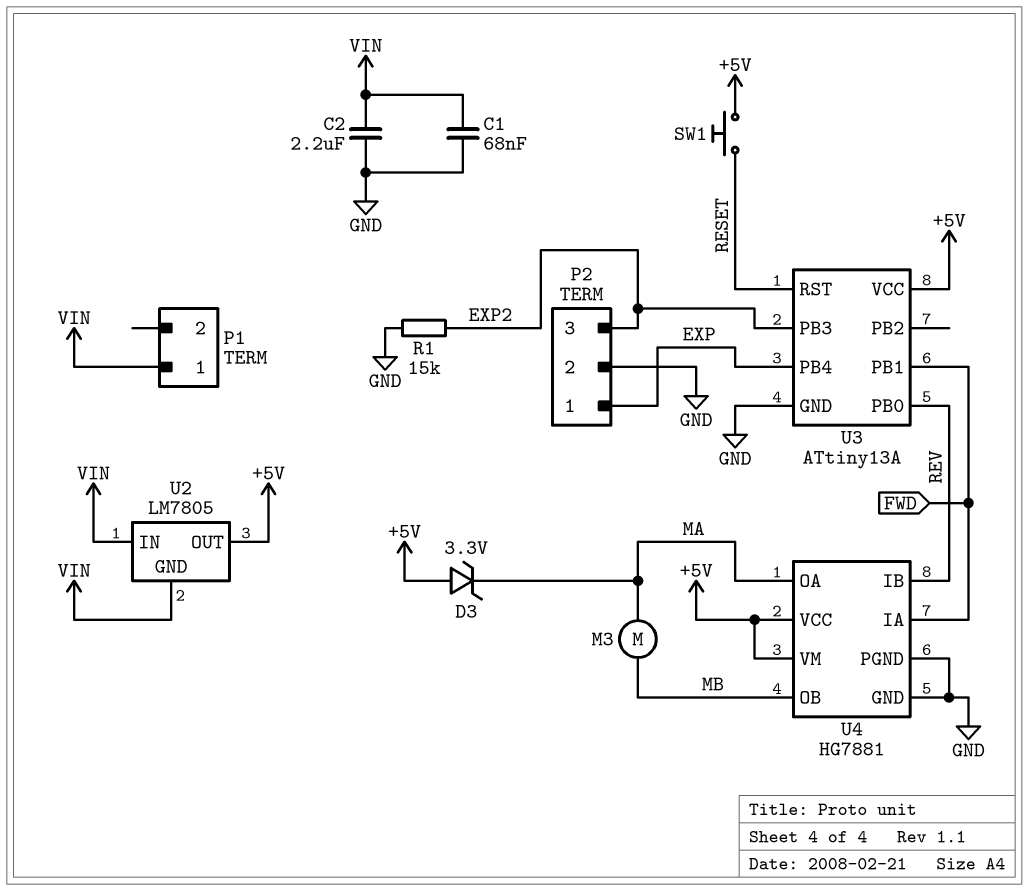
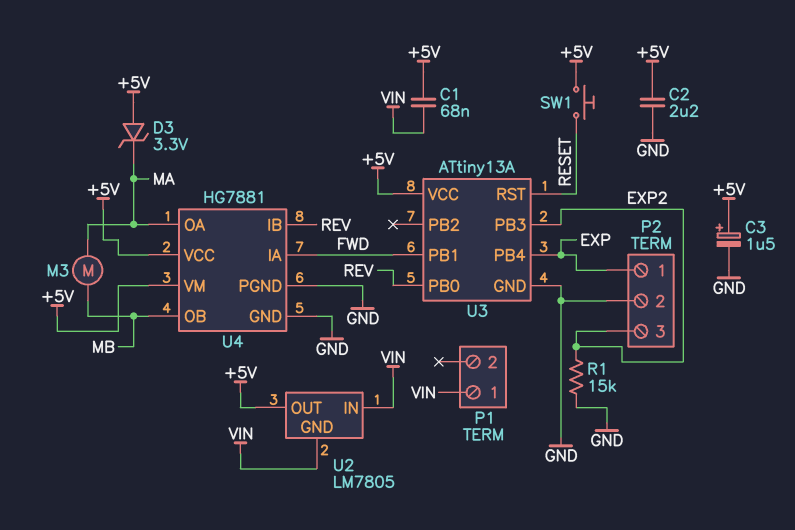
C1: 68nF (GND, VIN) -> 68nF (+5V, VIN)
C2: 2.2uF (GND, VIN) -> 2.2uF (+5V, GND)
C3: none -> 1.5uF (plus +5V, minus GND)

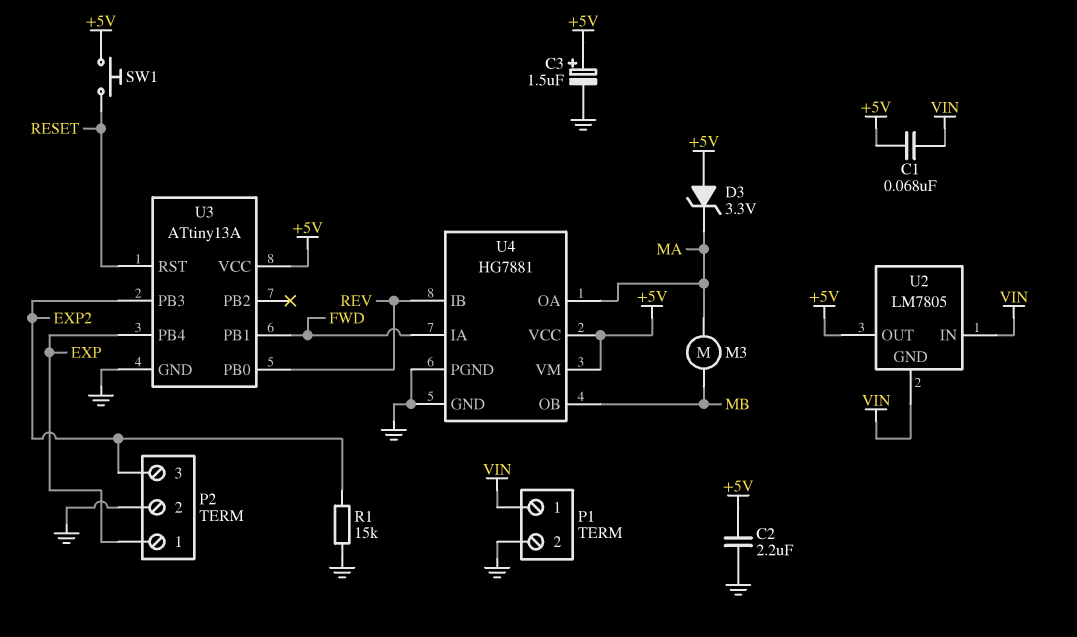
P1 pin 2: none -> GND

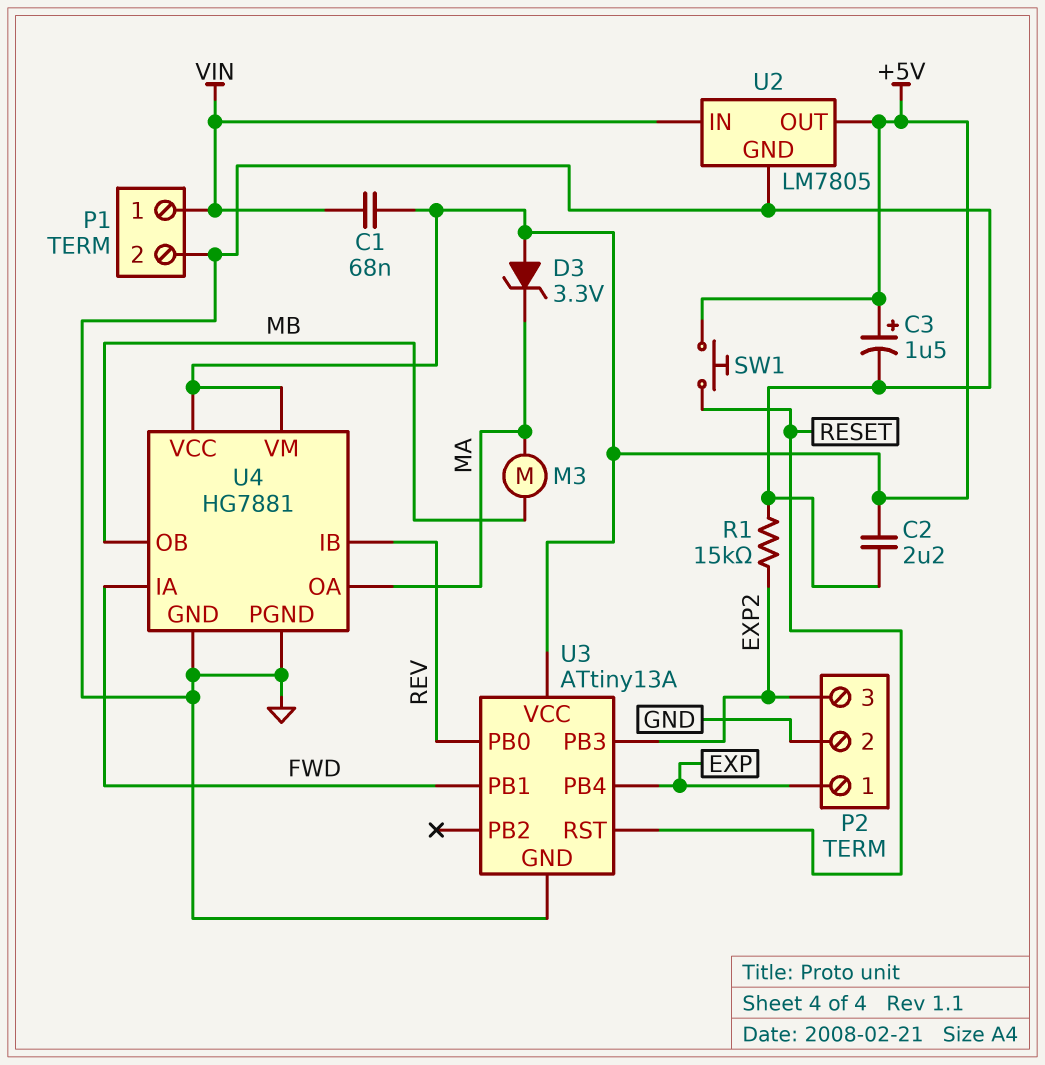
U2 pin GND: VIN -> GND

